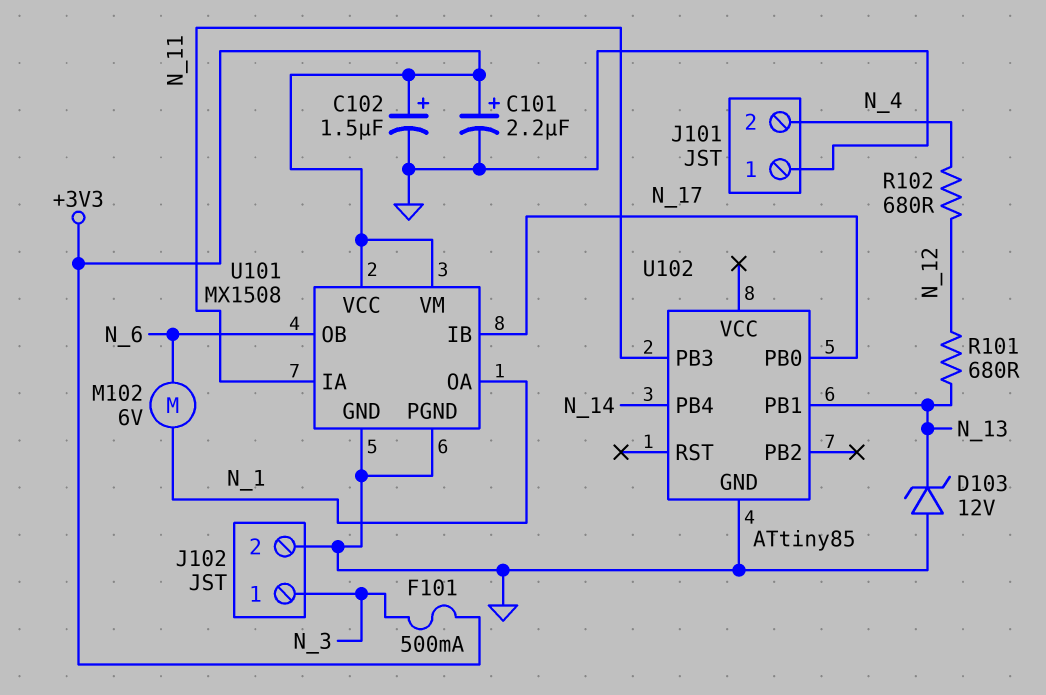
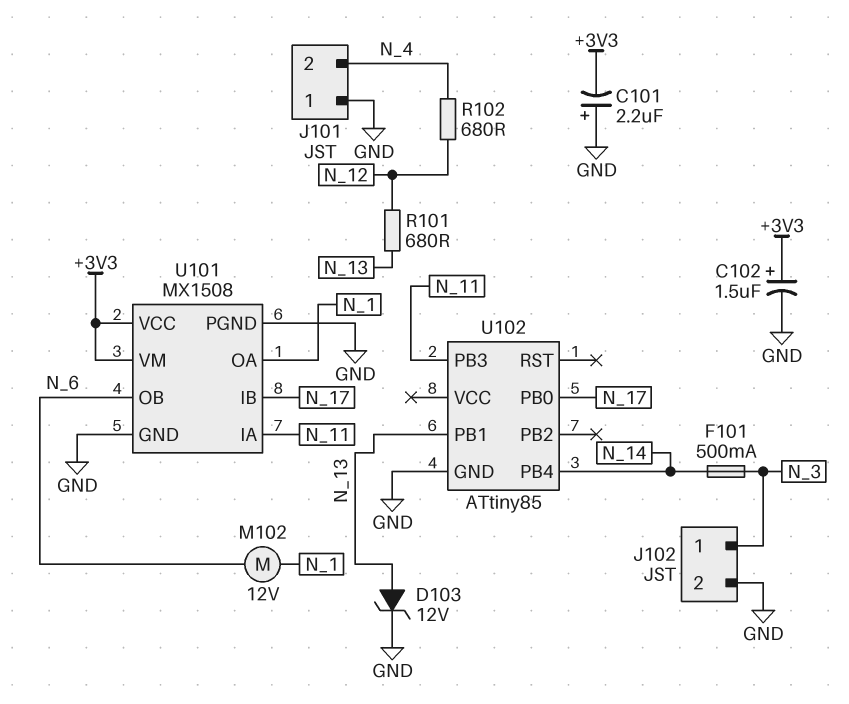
C101: 2.2uF (plus +3V3, minus GND) -> 2.2uF (plus GND, minus +3V3)
D103: zener 12V (A GND, K N_13) -> zener 12V (A N_13, K GND)
F101: 500mA (+3V3, N_3) -> 500mA (N_3, N_14)
M102: motor 6V (N_1, N_6) -> motor 12V (N_1, N_6)

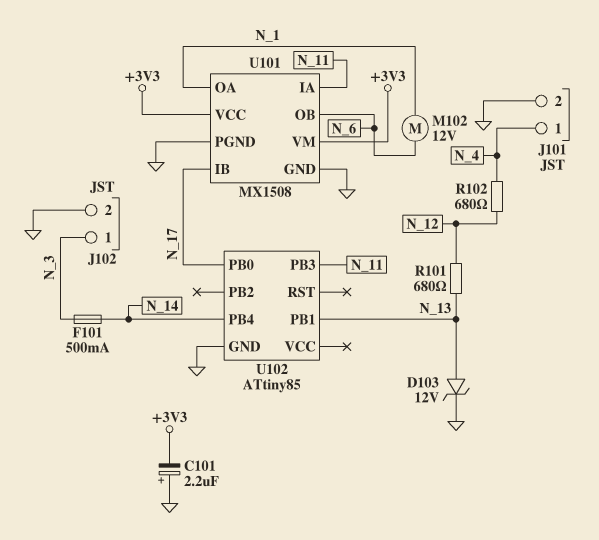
C102: 1.5uF (plus +3V3, minus GND) -> none
J101 pin 1: GND -> N_4
J101 pin 2: N_4 -> GND

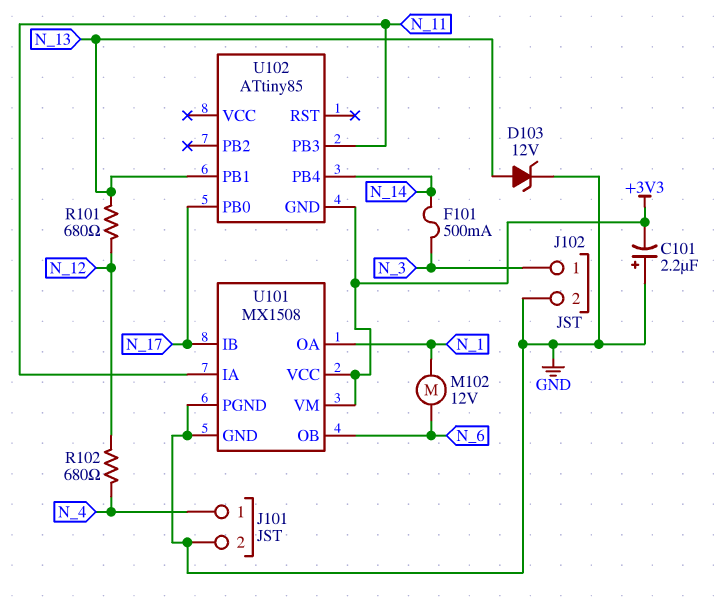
U102 pin GND: GND -> +3V3

